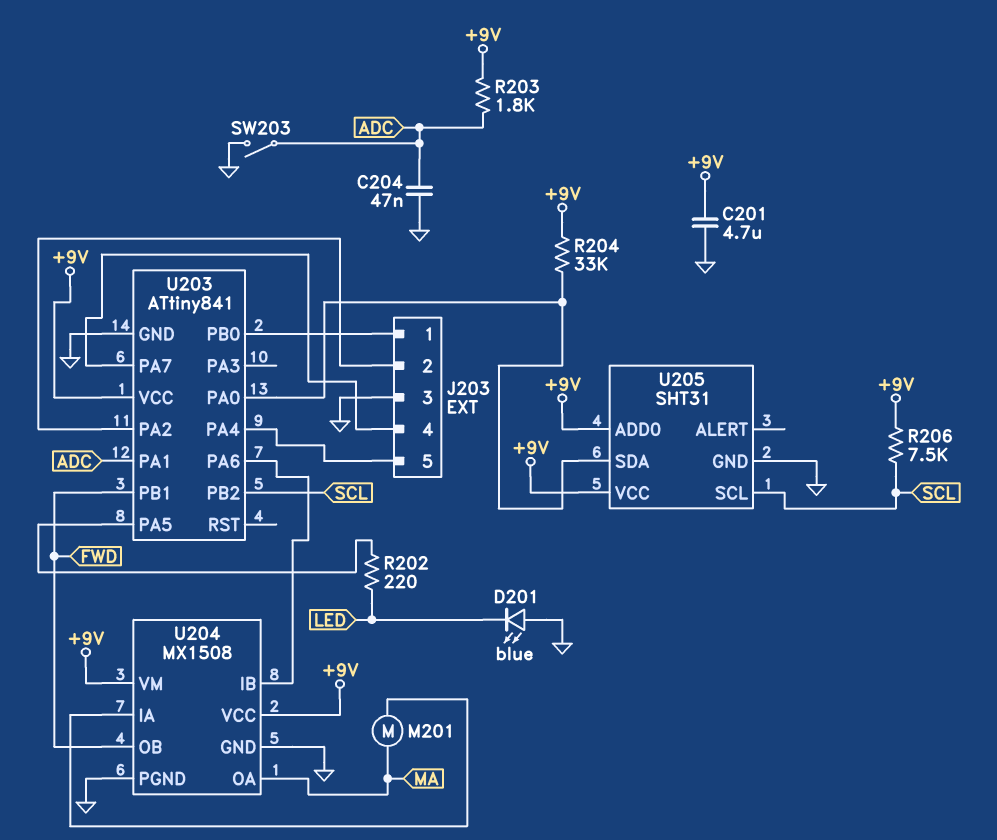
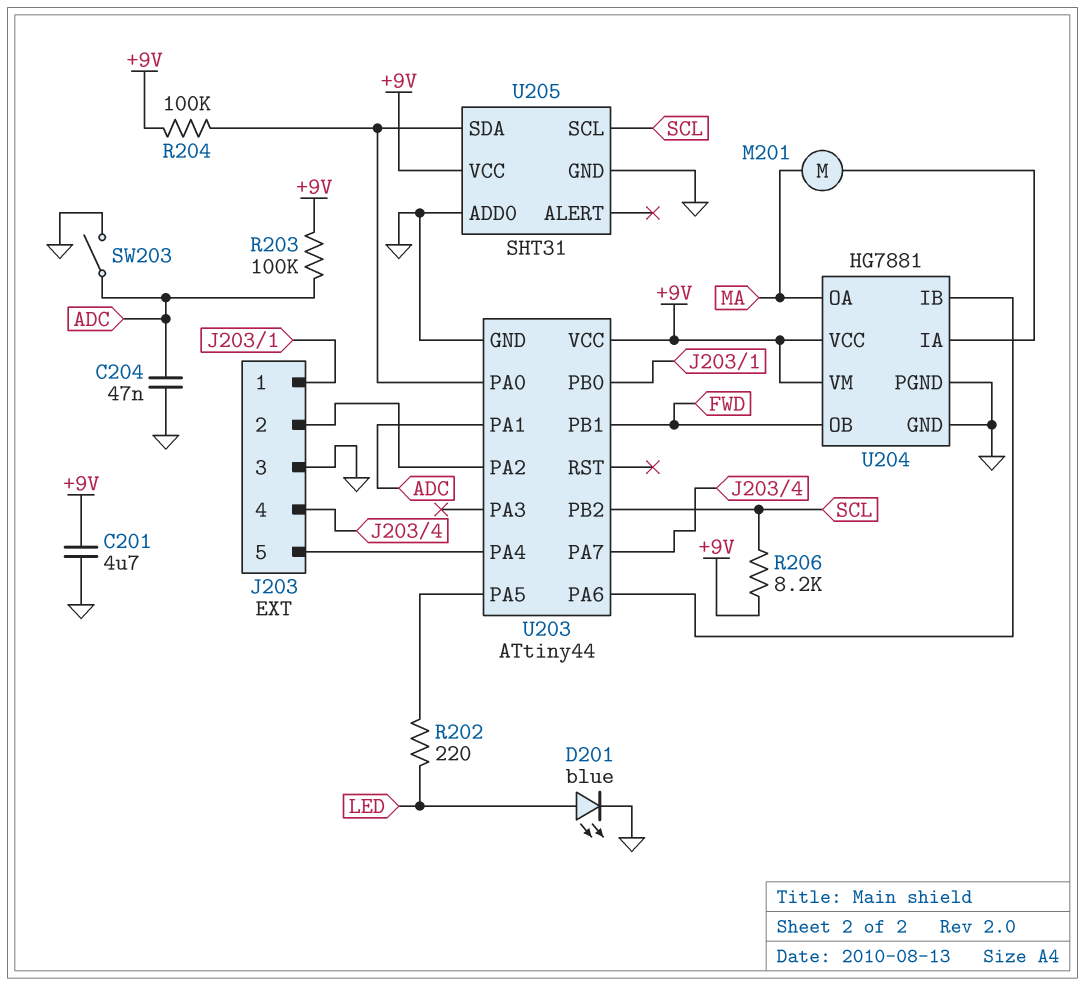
D201: LED blue (A GND, K LED) -> LED blue (A LED, K GND)
R203: 1.8k (+9V, ADC) -> 100k (+9V, ADC)
R204: 33k (+9V, U203/PA0) -> 100k (+9V, U203/PA0)
R206: 7.5k (+9V, SCL) -> 8.2k (+9V, SCL)
U203: ATtiny841 -> ATtiny44
U204: MX1508 -> HG7881
U205 pin ADD0: +9V -> GND

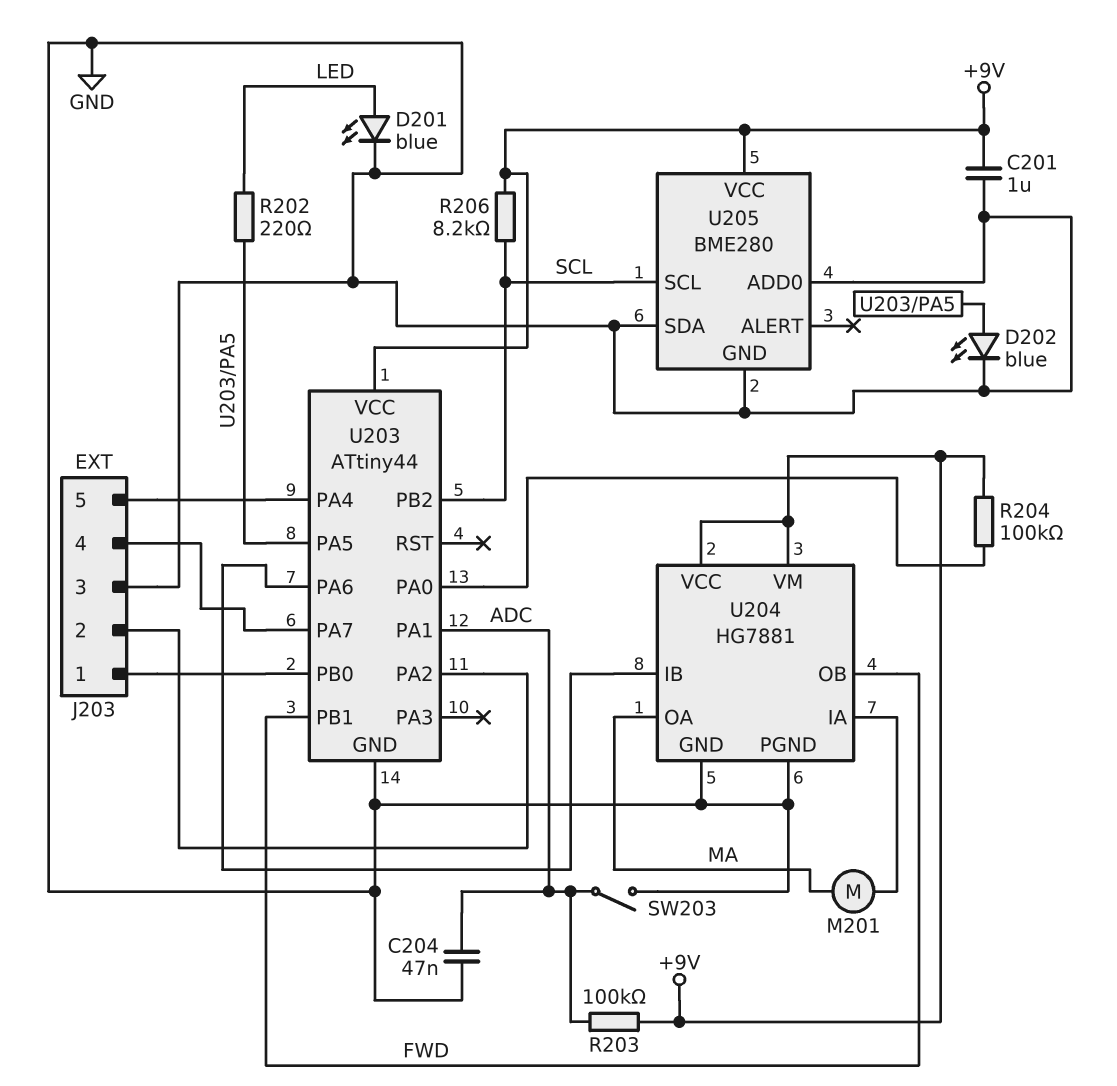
C201: 4.7uF (+9V, GND) -> 1uF (+9V, GND)
D202: none -> LED blue (A U203/PA5, K GND)
U205: SHT31 -> BME280
U205 pin SDA: U203/PA0 -> GND

